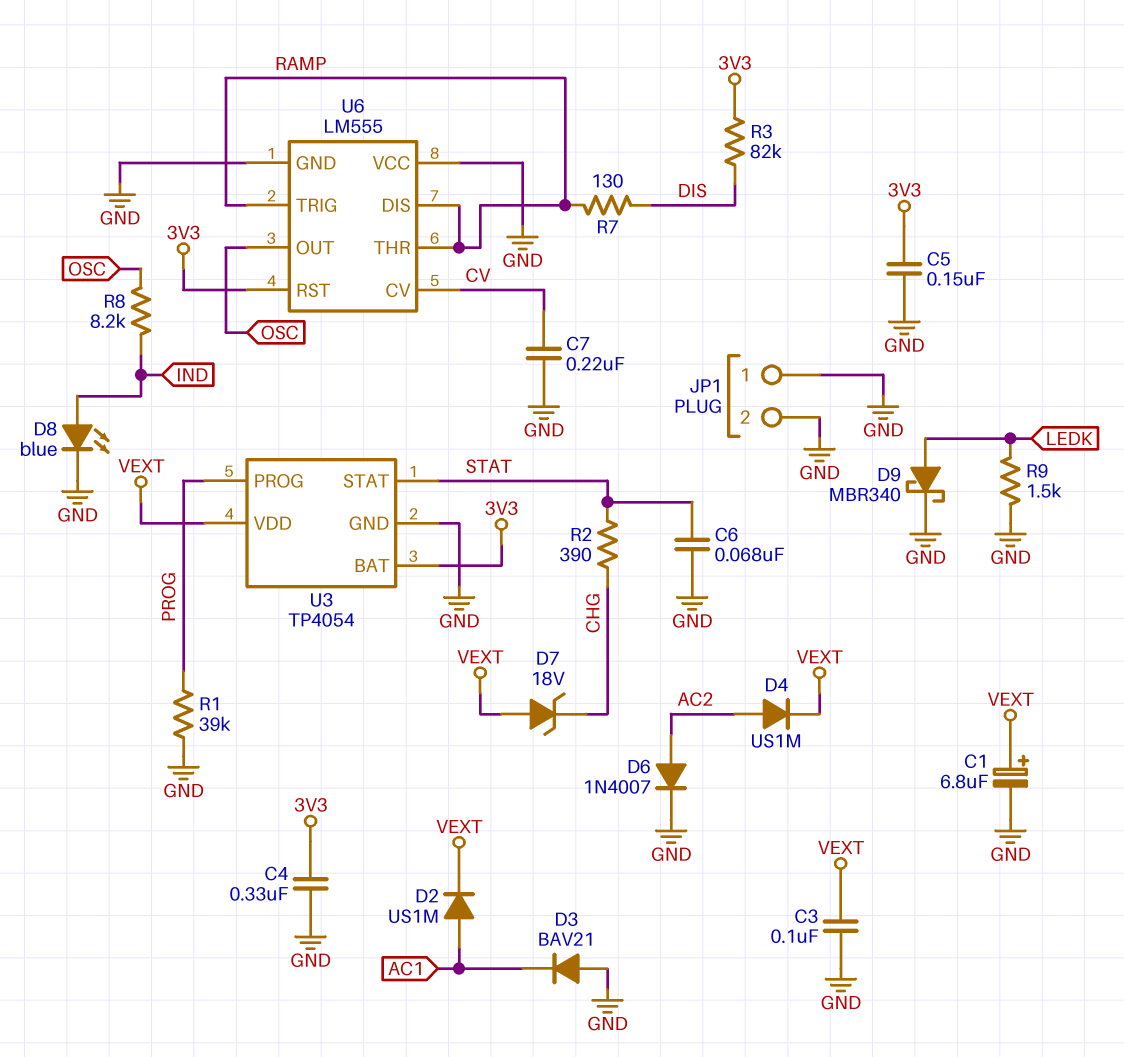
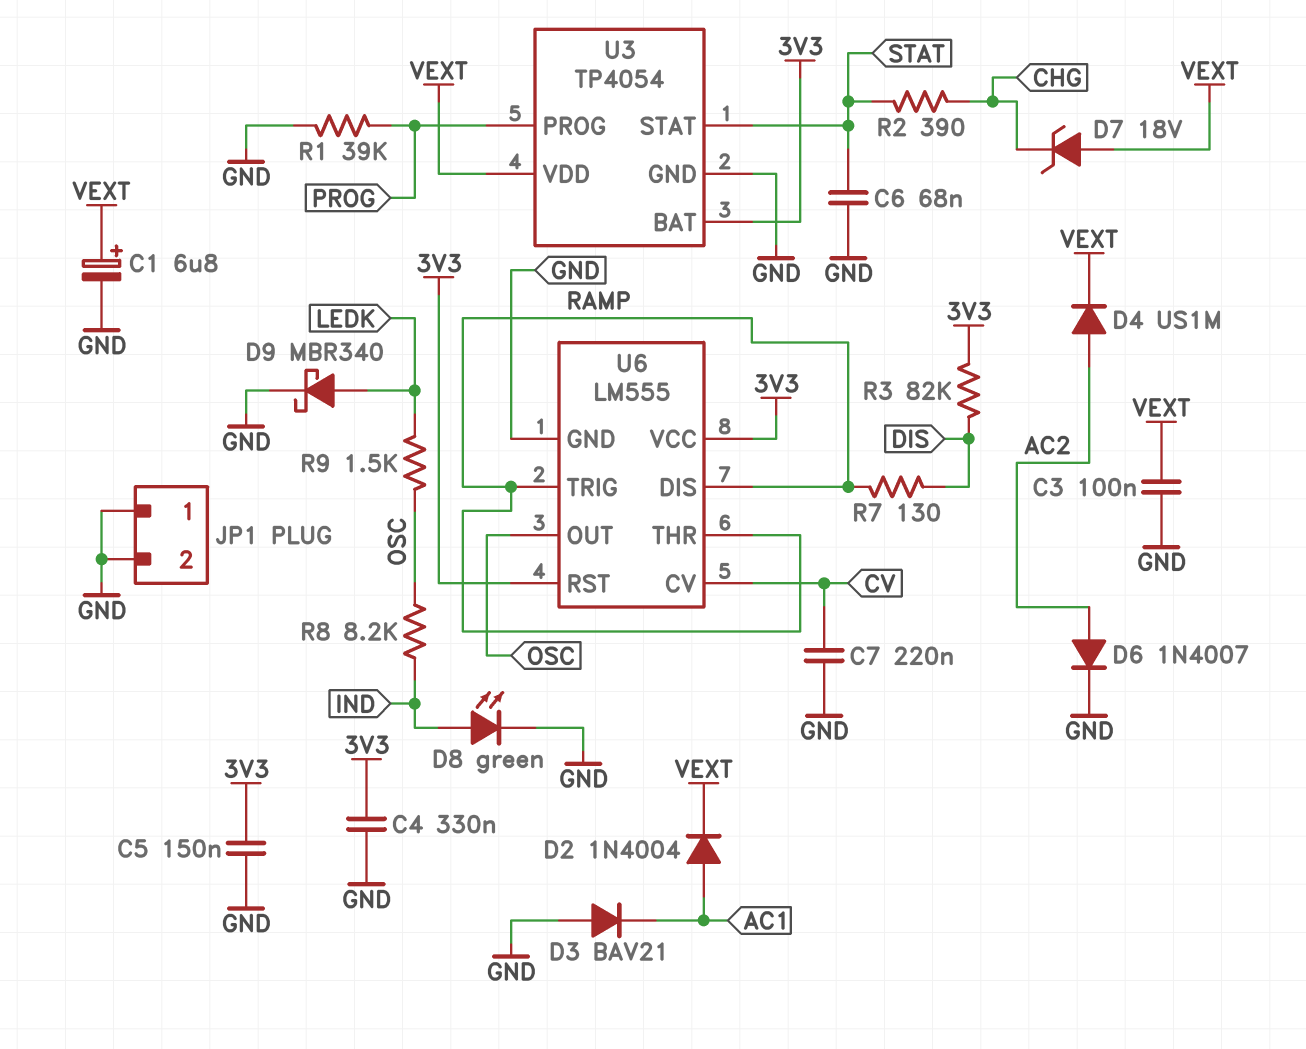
D2: diode US1M (A AC1, K VEXT) -> diode 1N4004 (A AC1, K VEXT)
D8: LED blue (A IND, K GND) -> LED green (A IND, K GND)
R9: 1.5k (GND, LEDK) -> 1.5k (LEDK, OSC)
U6 pin VCC: GND -> 3V3

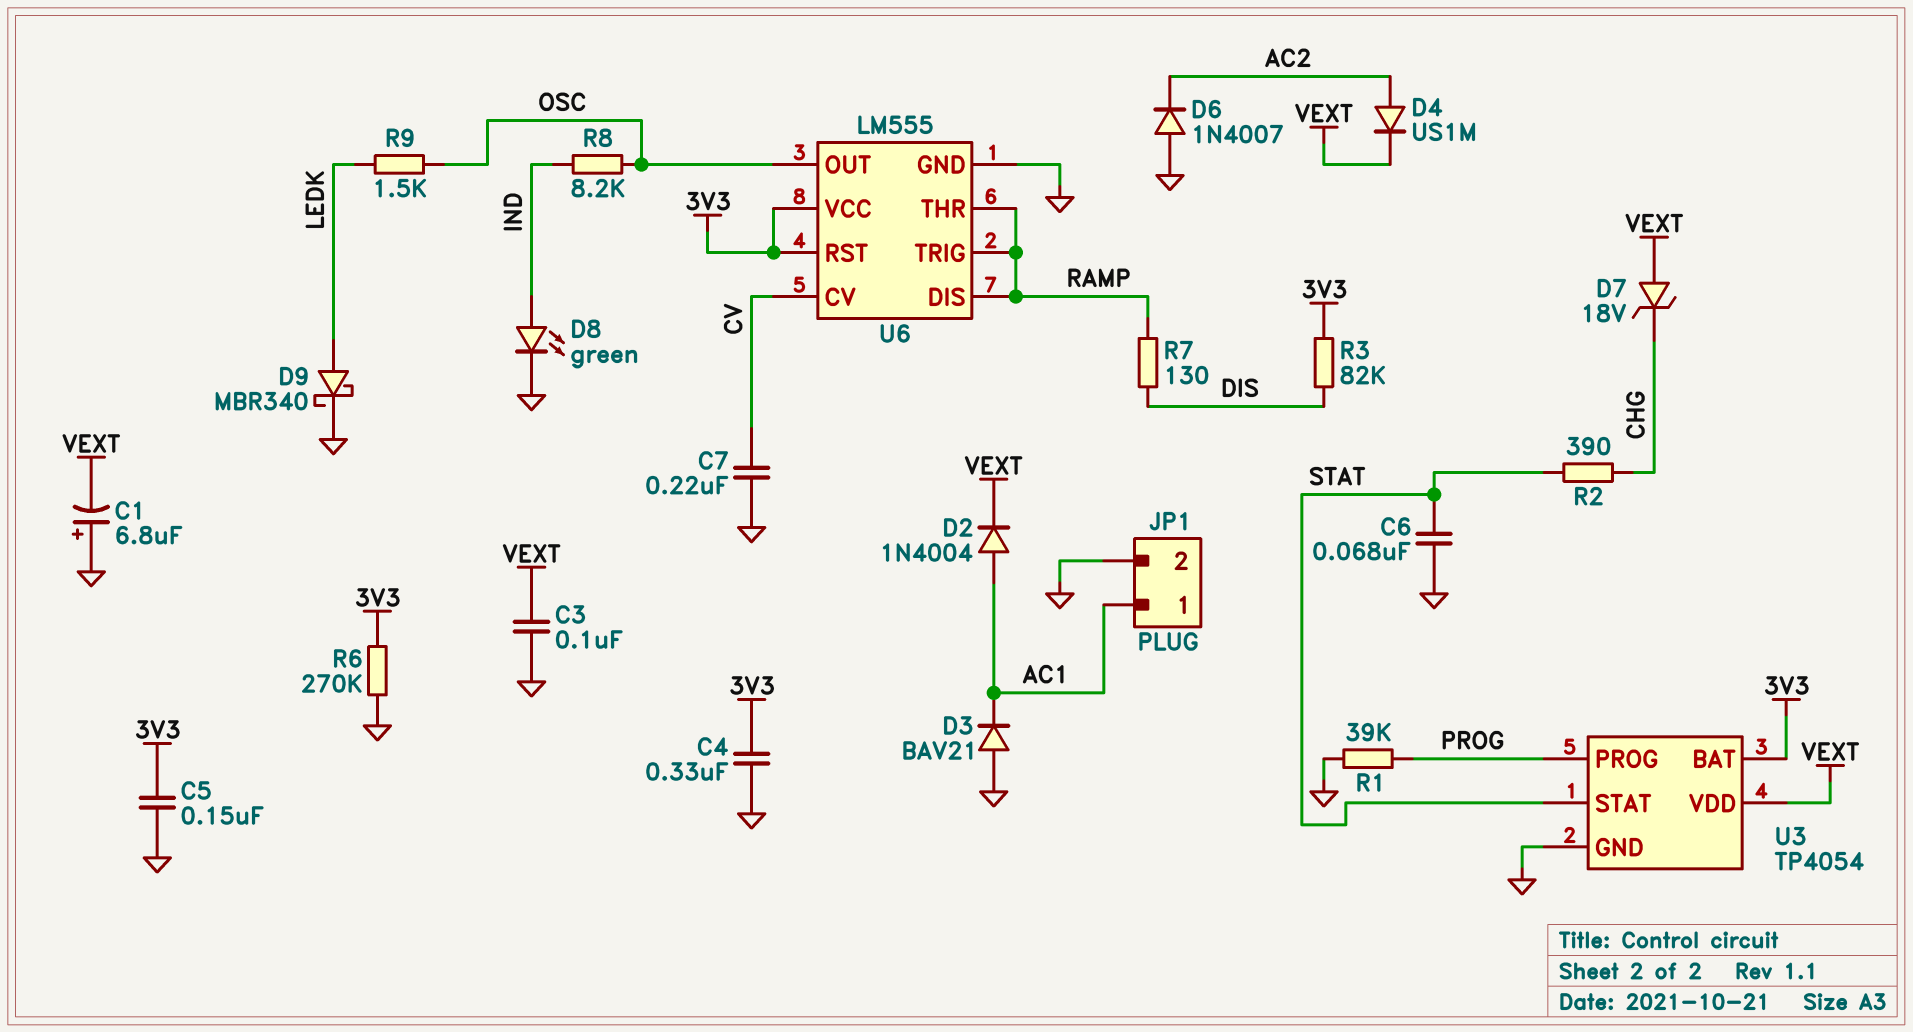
C1: 6.8uF (plus VEXT, minus GND) -> 6.8uF (plus GND, minus VEXT)
D6: diode 1N4007 (A AC2, K GND) -> diode 1N4007 (A GND, K AC2)
JP1 pin 1: GND -> AC1
R6: none -> 270k (3V3, GND)

